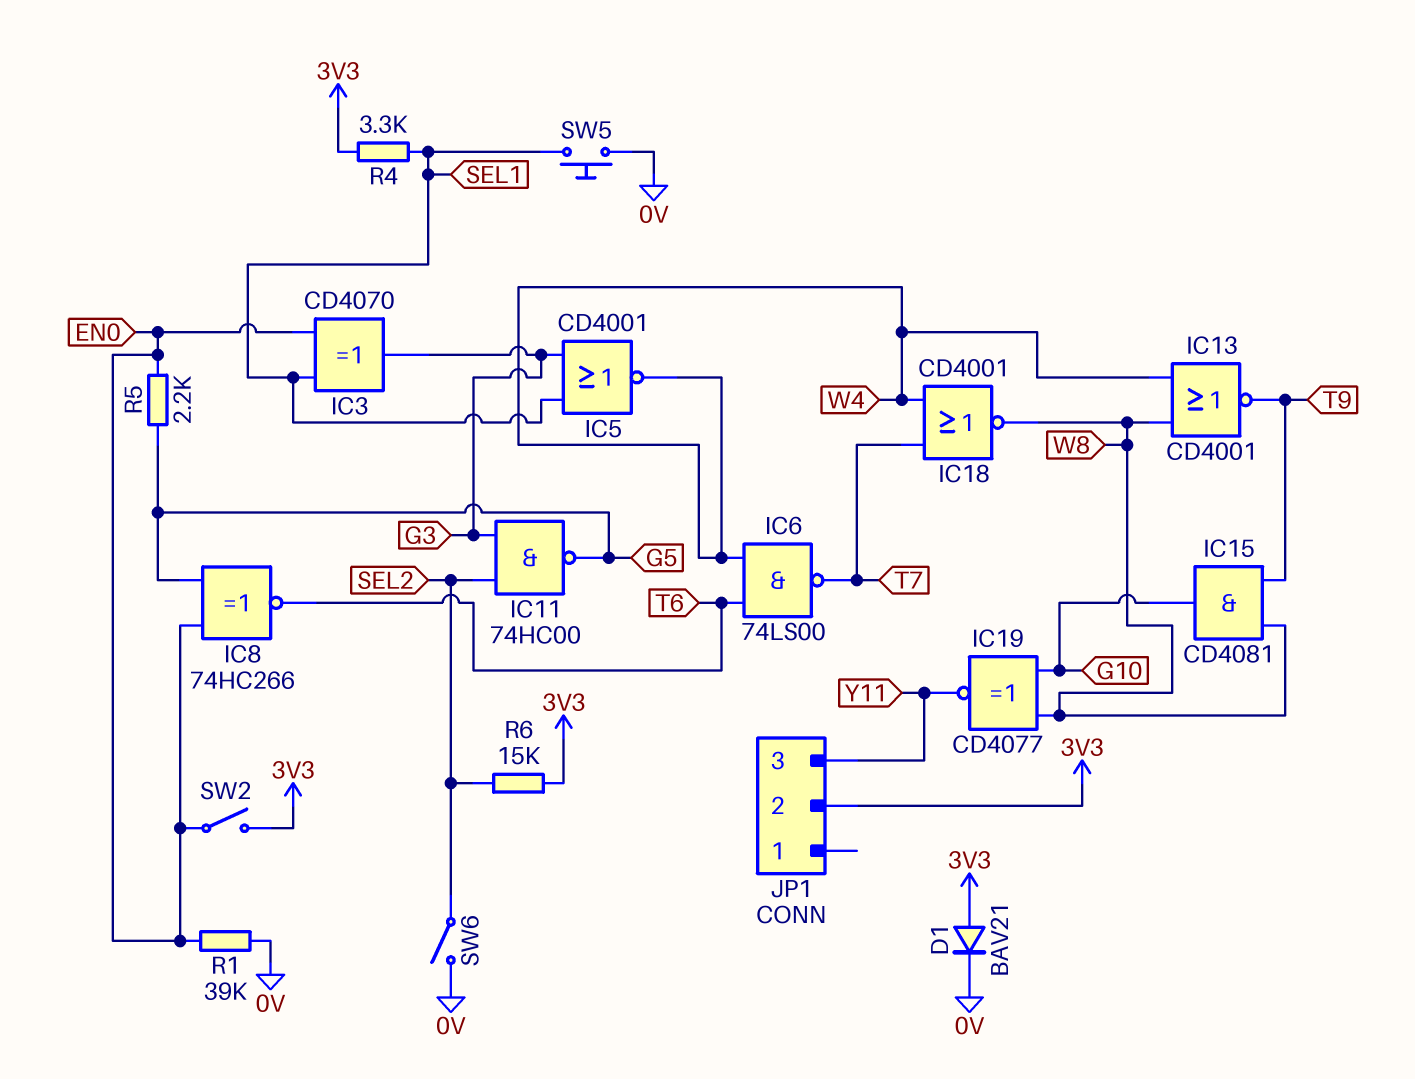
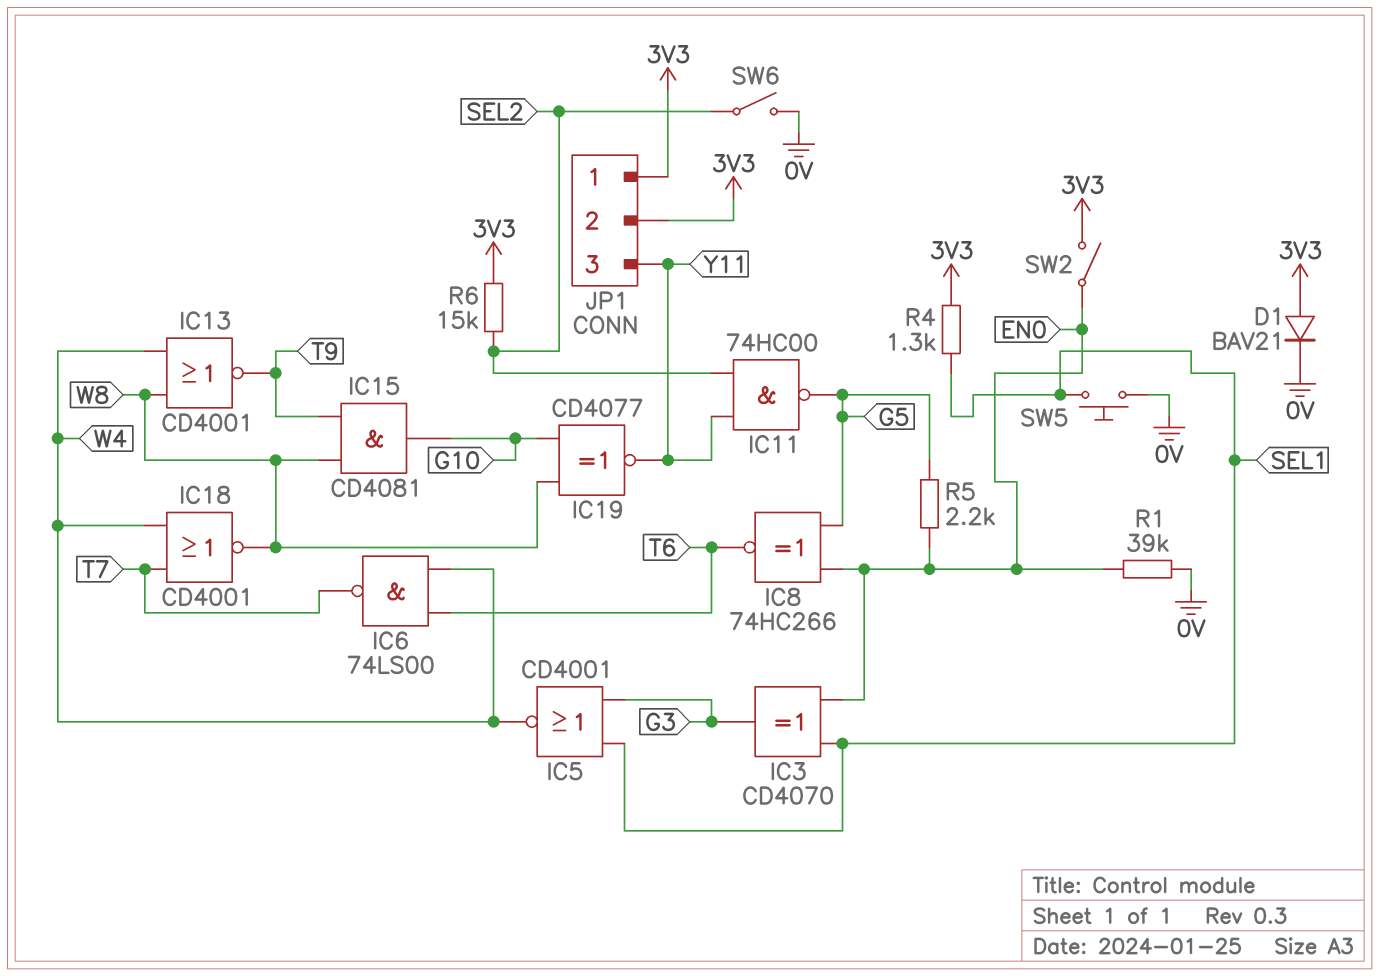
IC11: NAND 74HC00 (in G3, in SEL2, out G5) -> NAND 74HC00 (in SEL2, in Y11, out G5)
JP1 pin 1: none -> 3V3
R4: 3.3k (3V3, SEL1) -> 1.3k (3V3, SEL1)

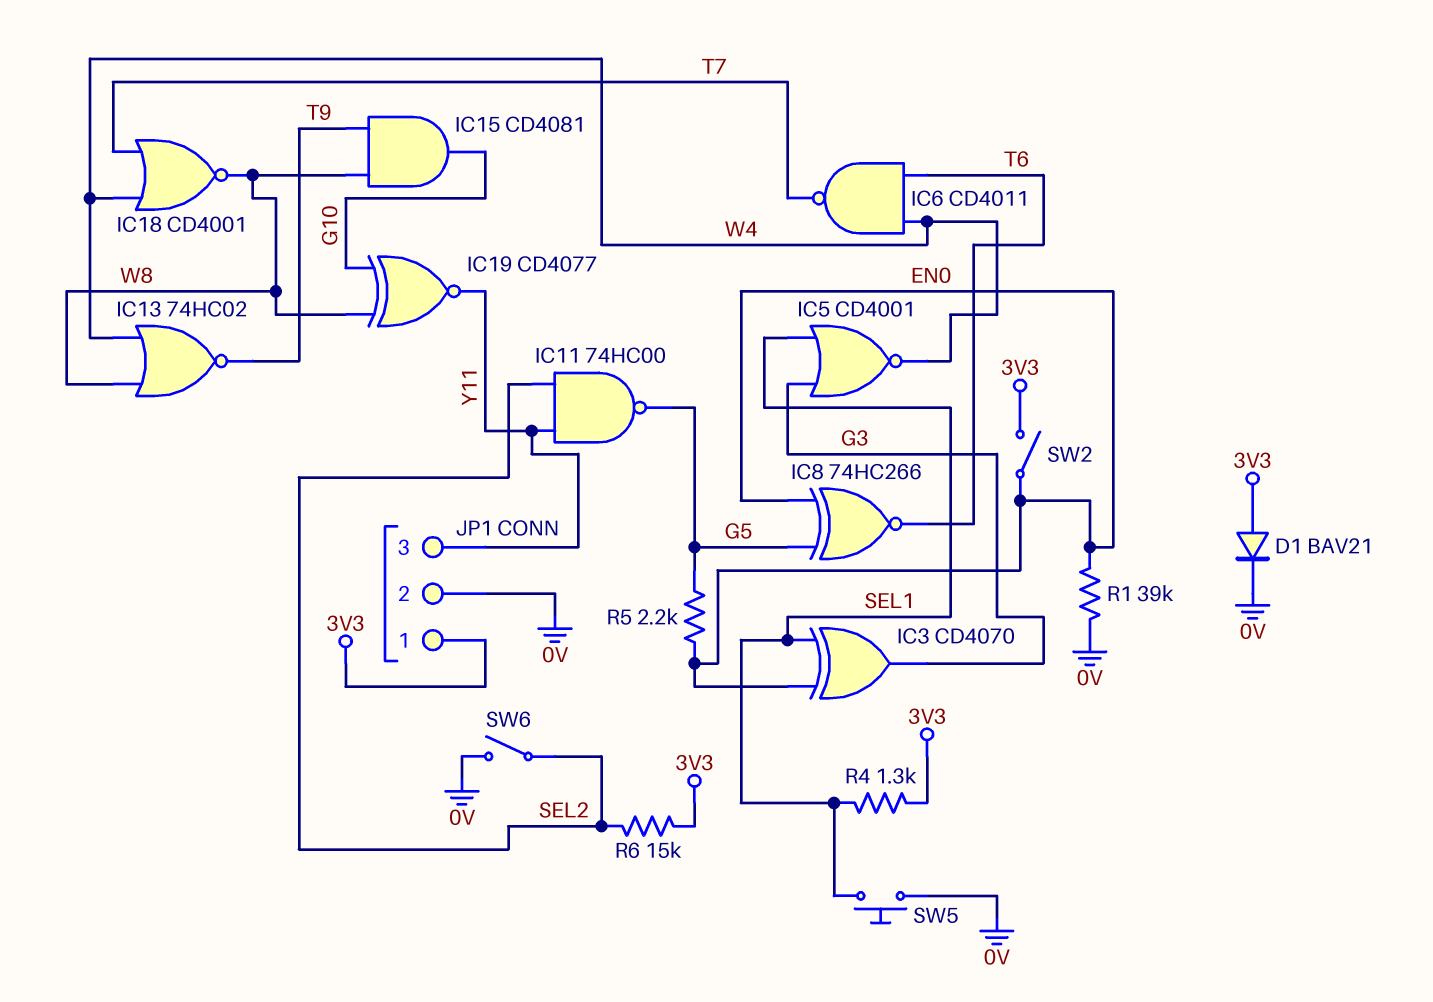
IC6: NAND 74LS00 (in T6, in W4, out T7) -> NAND CD4011 (in T6, in W4, out T7)
IC13: NOR CD4001 (in W4, in W8, out T9) -> NOR 74HC02 (in W4, in W8, out T9)
JP1 pin 2: 3V3 -> 0V

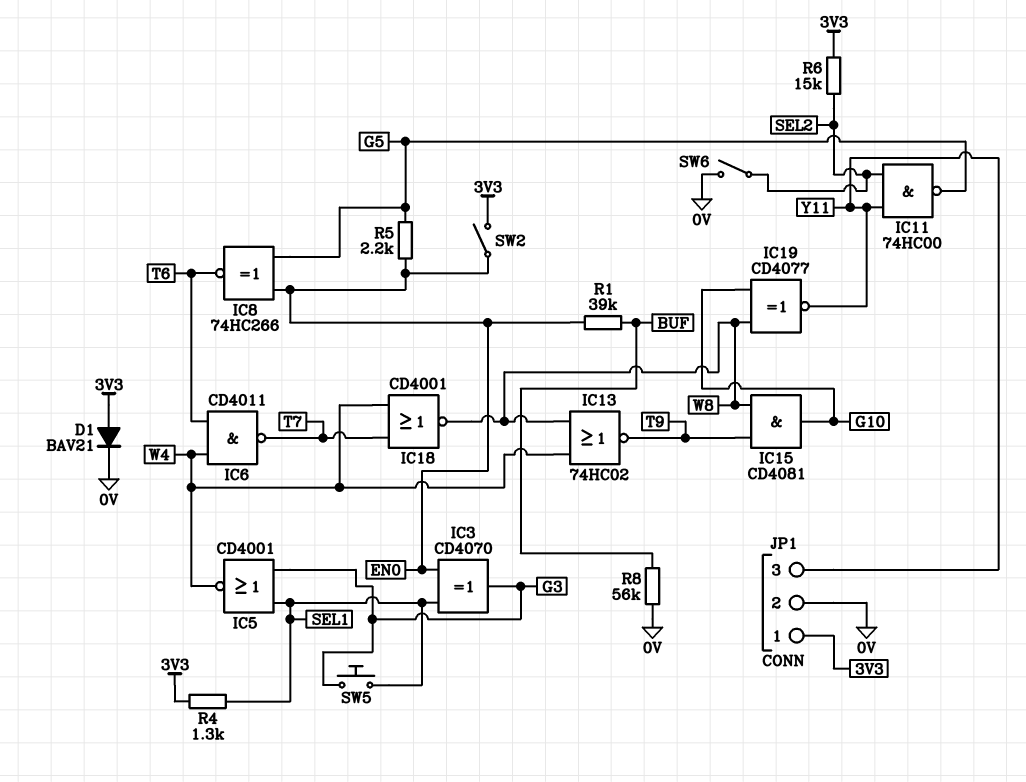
R1: 39k (0V, EN0) -> 39k (BUF, EN0)
R8: none -> 56k (0V, BUF)
SW5: button (0V, SEL1) -> button (G3, SEL1)

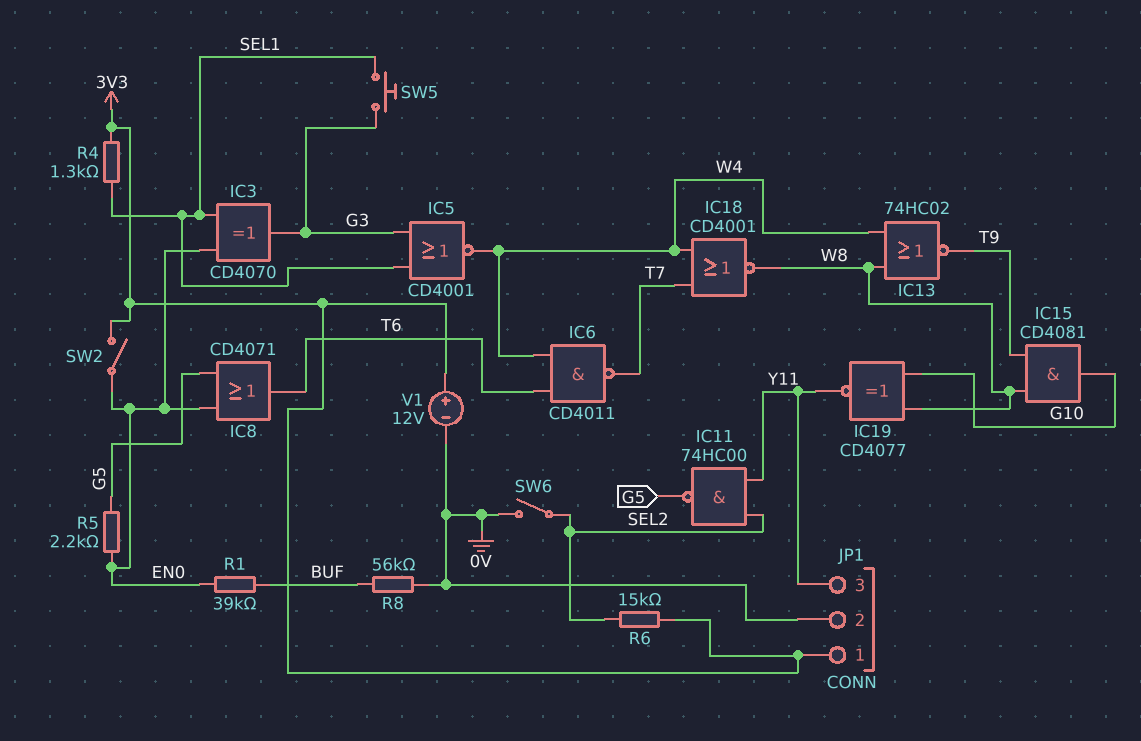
D1: diode BAV21 (A 3V3, K 0V) -> none
IC8: XNOR 74HC266 (in EN0, in G5, out T6) -> OR CD4071 (in EN0, in G5, out T6)
V1: none -> 12V (plus 3V3, minus 0V)

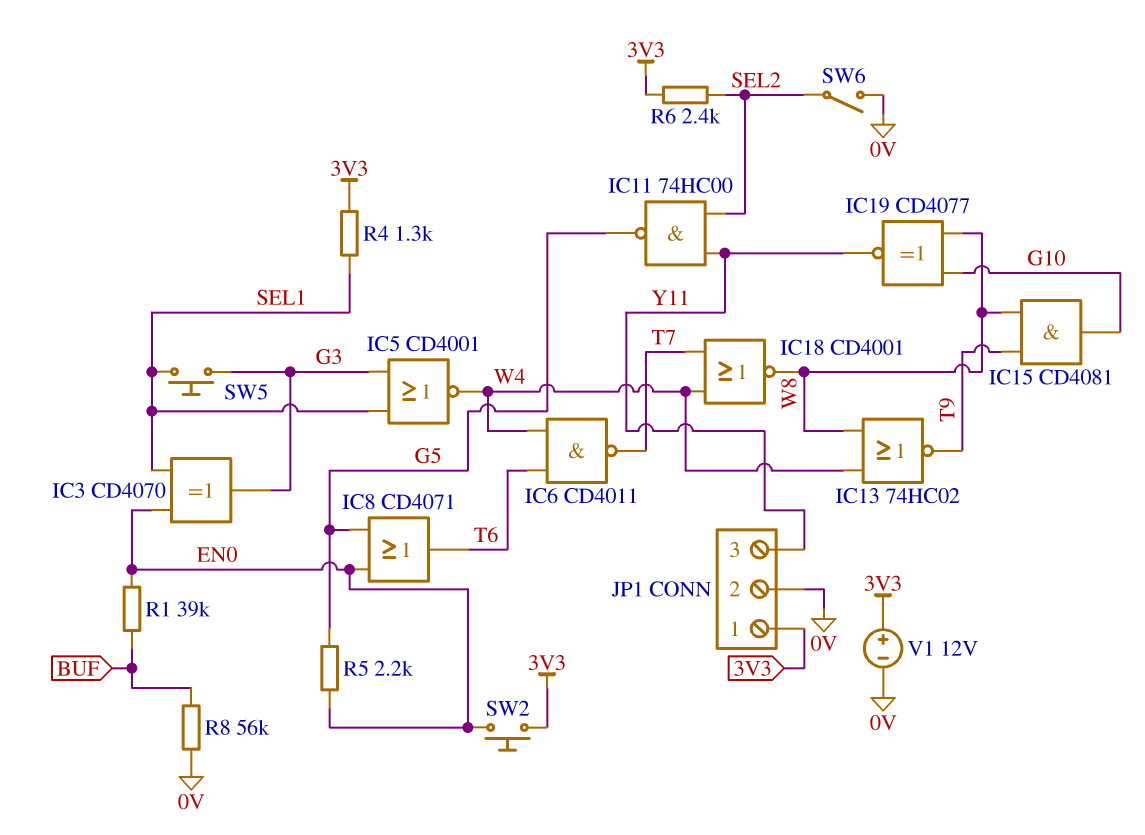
R6: 15k (3V3, SEL2) -> 2.4k (3V3, SEL2)
SW2: switch (3V3, EN0) -> button (3V3, EN0)

